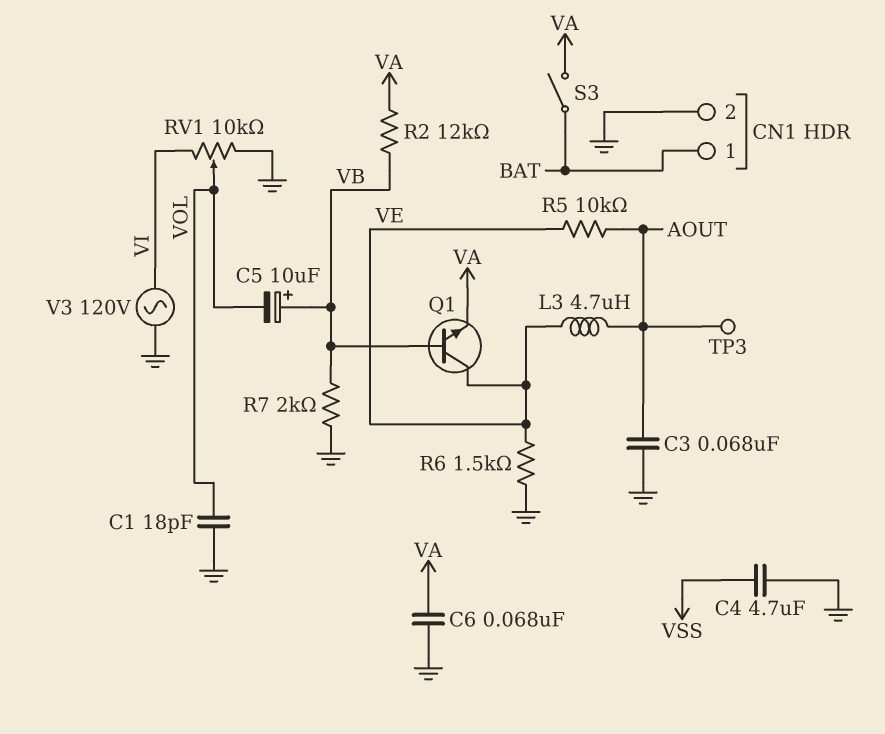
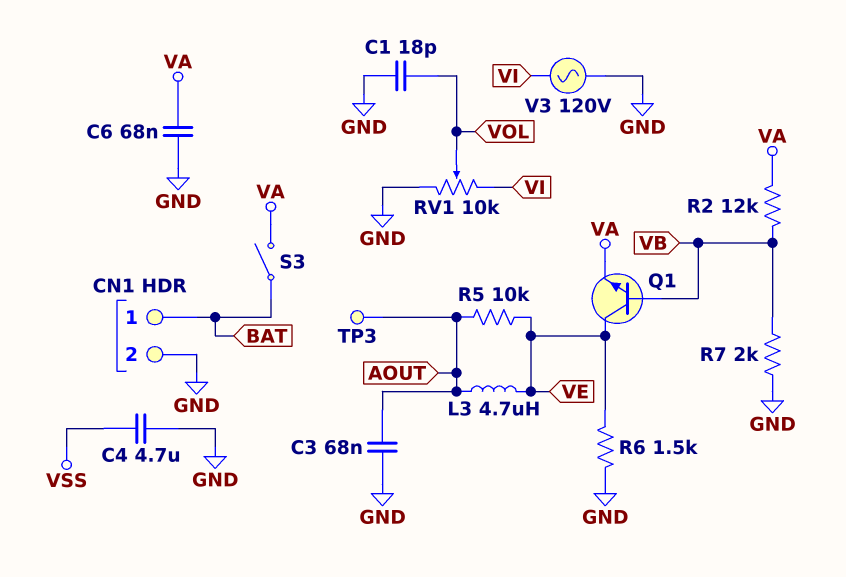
C5: 10uF (plus VB, minus VOL) -> none

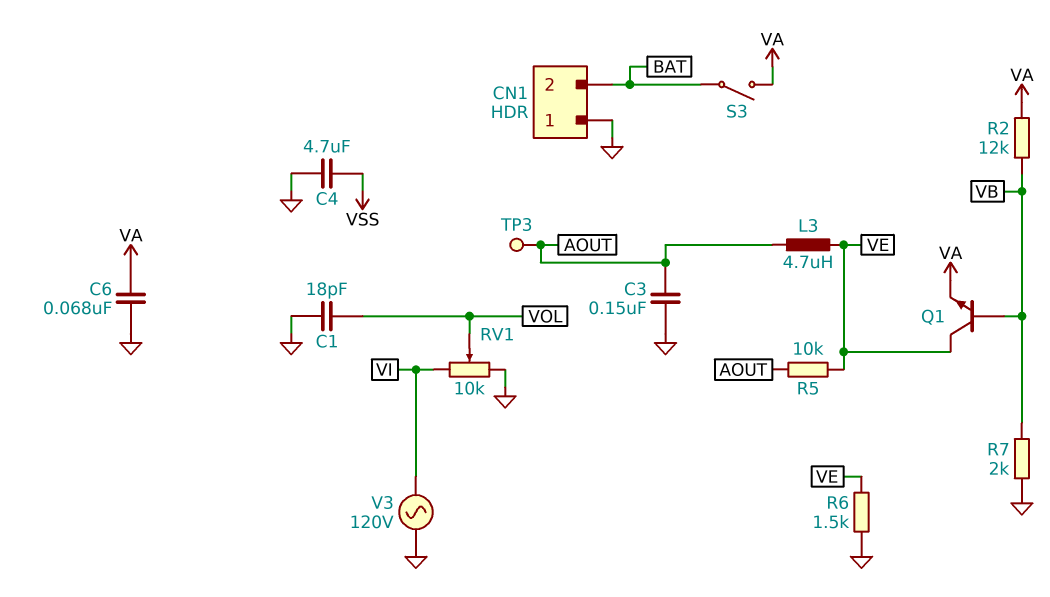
C3: 68nF (AOUT, GND) -> 150nF (AOUT, GND)
CN1 pin 1: BAT -> GND
CN1 pin 2: GND -> BAT

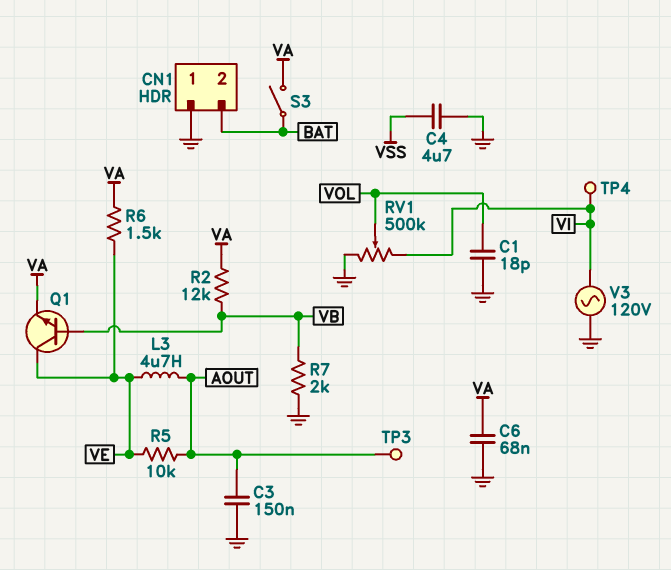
R6: 1.5k (GND, VE) -> 1.5k (VA, VE)
RV1: 10k (GND, VI, wiper VOL) -> 500k (GND, VI, wiper VOL)
TP4: none -> test point (VI)

